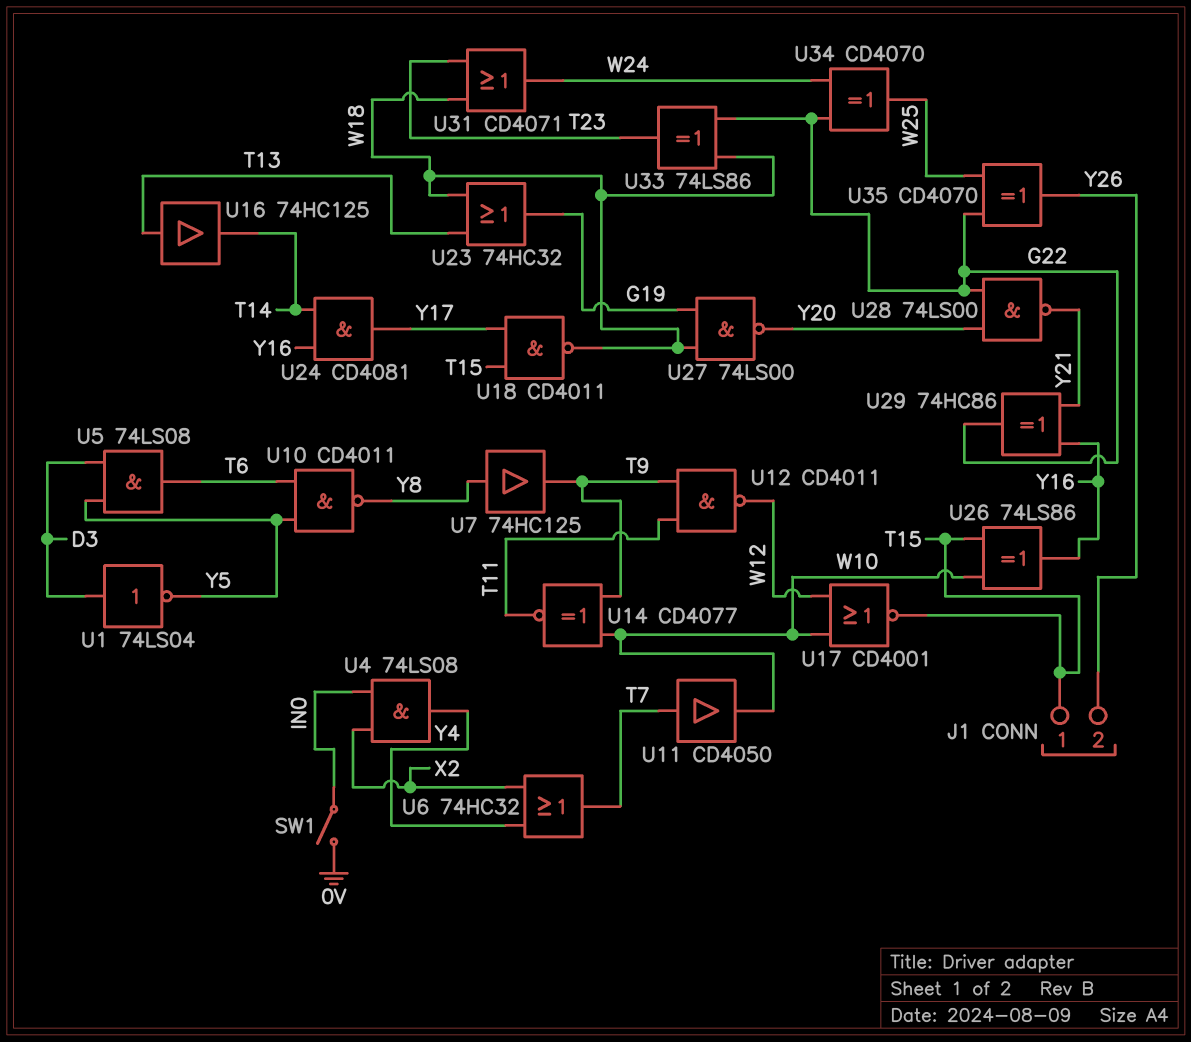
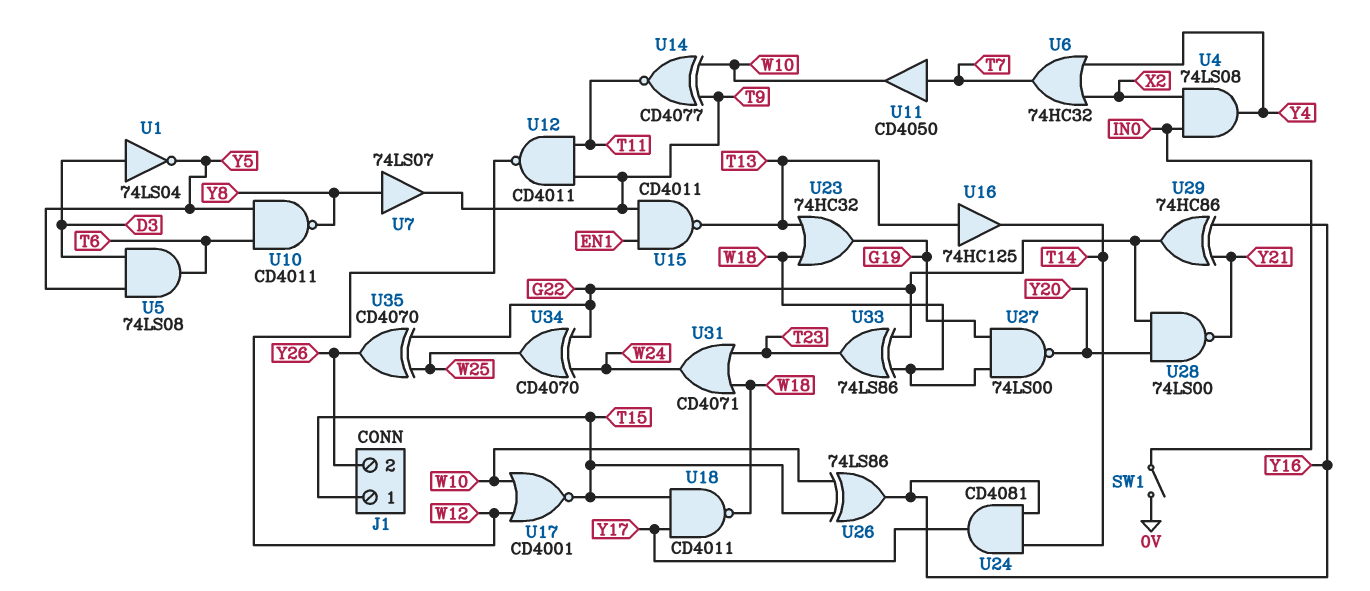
U7: buffer 74HC125 (in Y8, out T9) -> buffer 74LS07 (in Y8, out T9)
U15: none -> NAND CD4011 (in EN1, in T9, out T13)

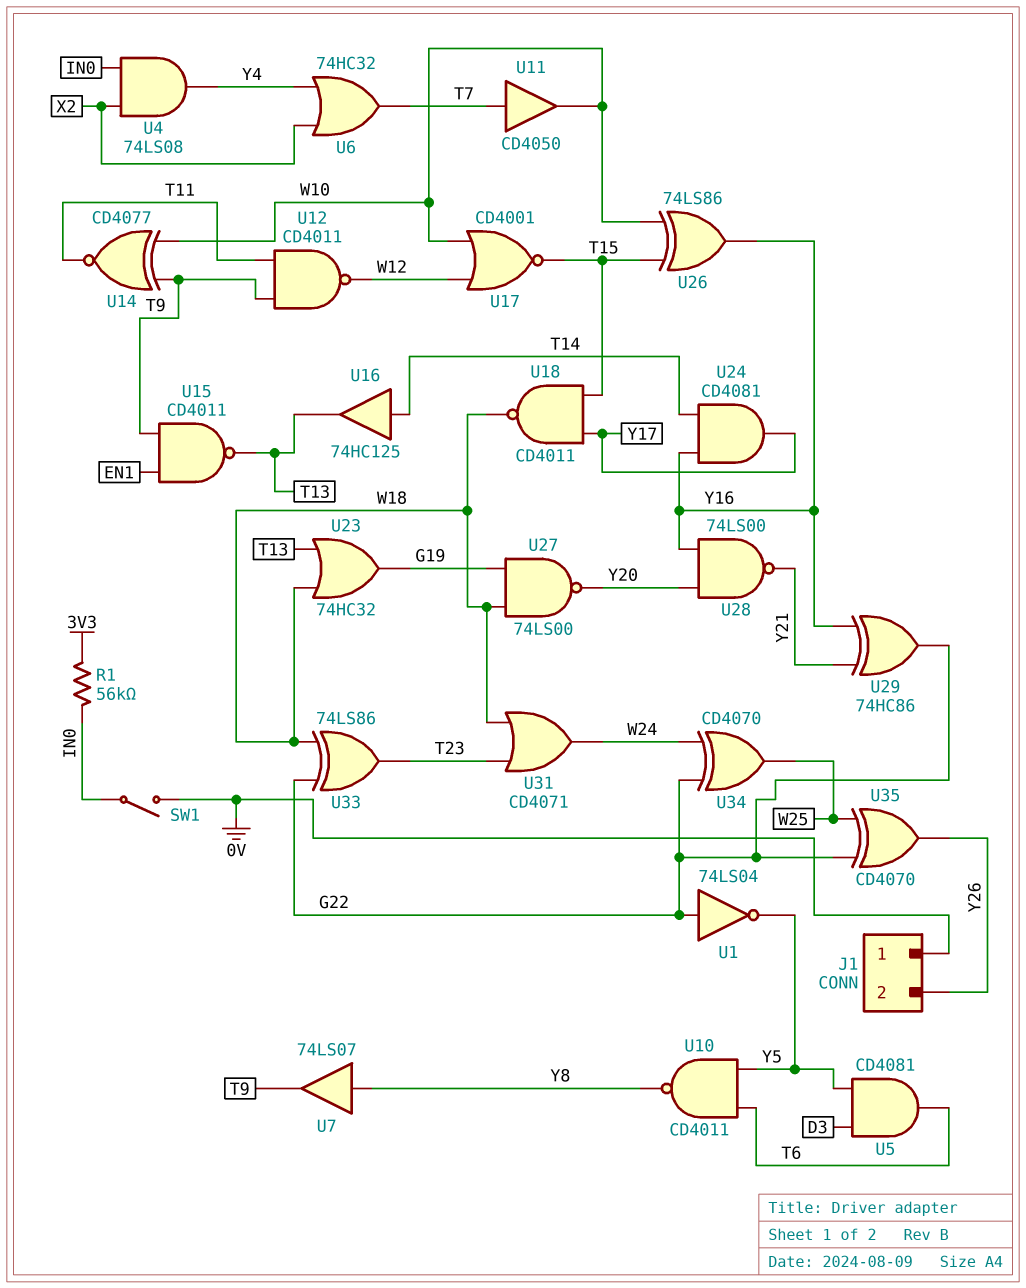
J1 pin 1: T15 -> 0V
R1: none -> 56k (3V3, IN0)
U1: NOT 74LS04 (in D3, out Y5) -> NOT 74LS04 (in G22, out Y5)
U5: AND 74LS08 (in D3, in Y5, out T6) -> AND CD4081 (in D3, in Y5, out T6)
U16: buffer 74HC125 (in T13, out T14) -> buffer 74HC125 (in T14, out T13)
U28: NAND 74LS00 (in G22, in Y20, out Y21) -> NAND 74LS00 (in Y16, in Y20, out Y21)

